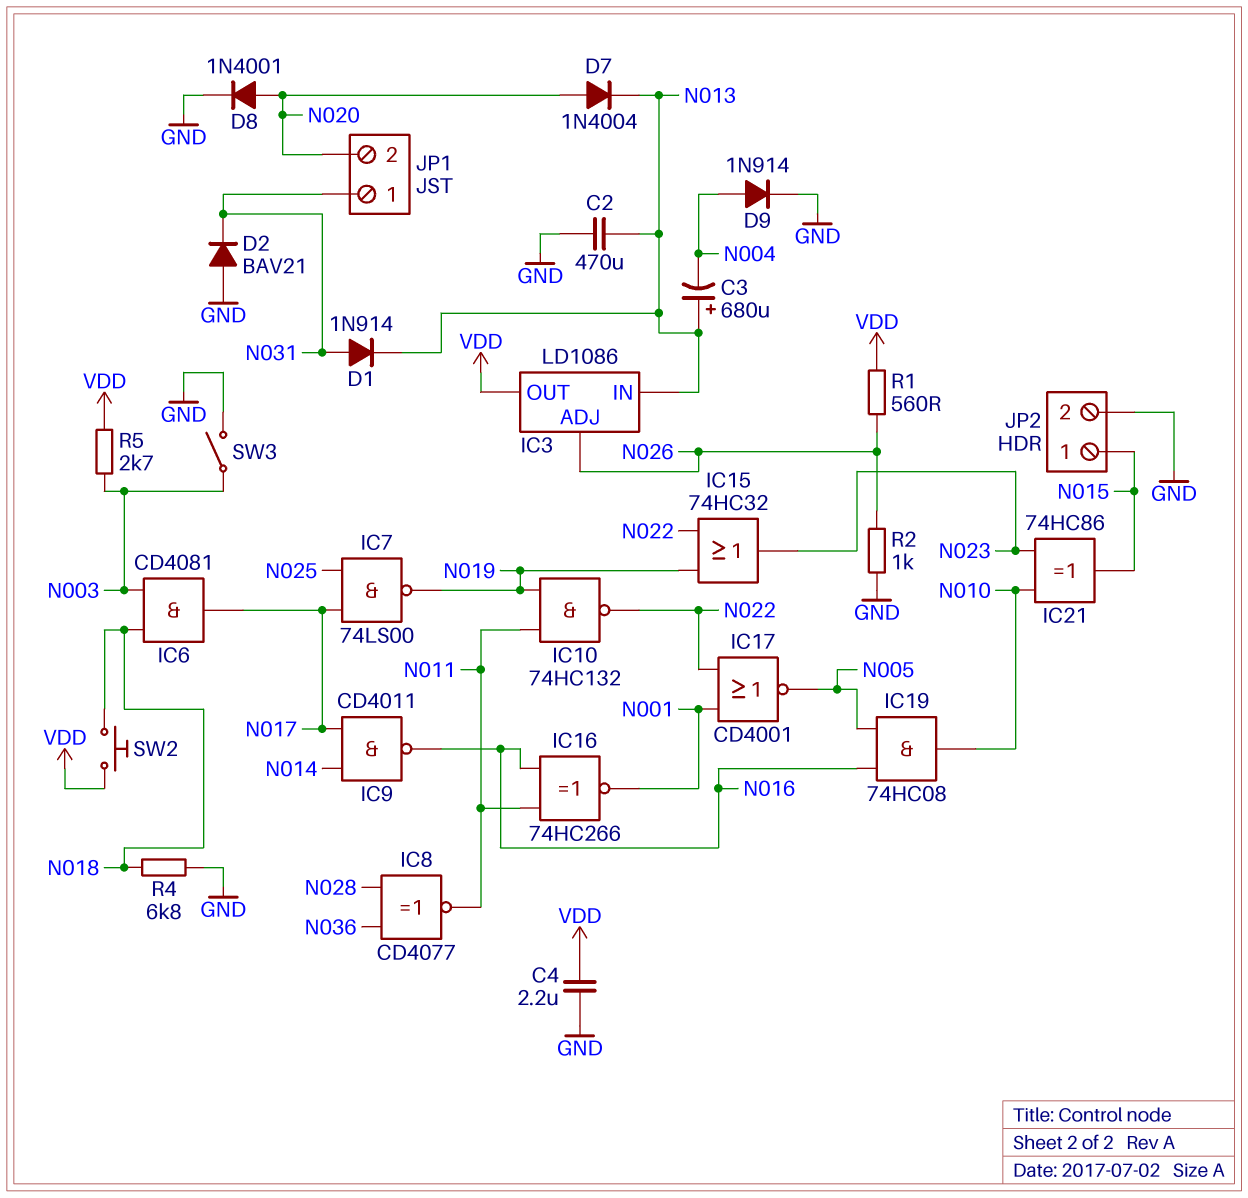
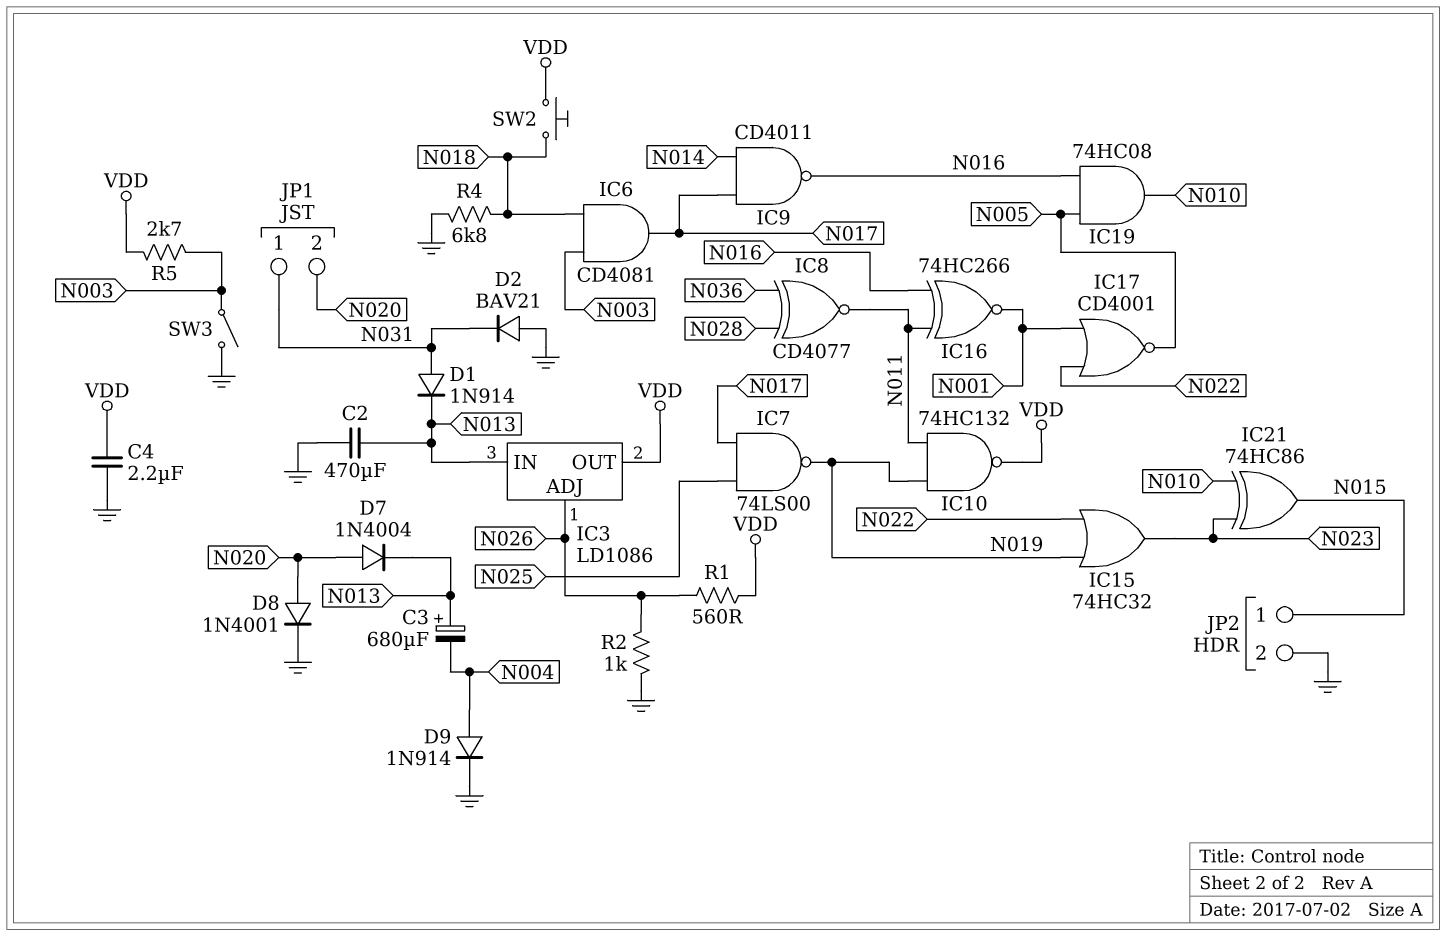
IC10: NAND 74HC132 (in N011, in N019, out N022) -> NAND 74HC132 (in N011, in N019, out VDD)

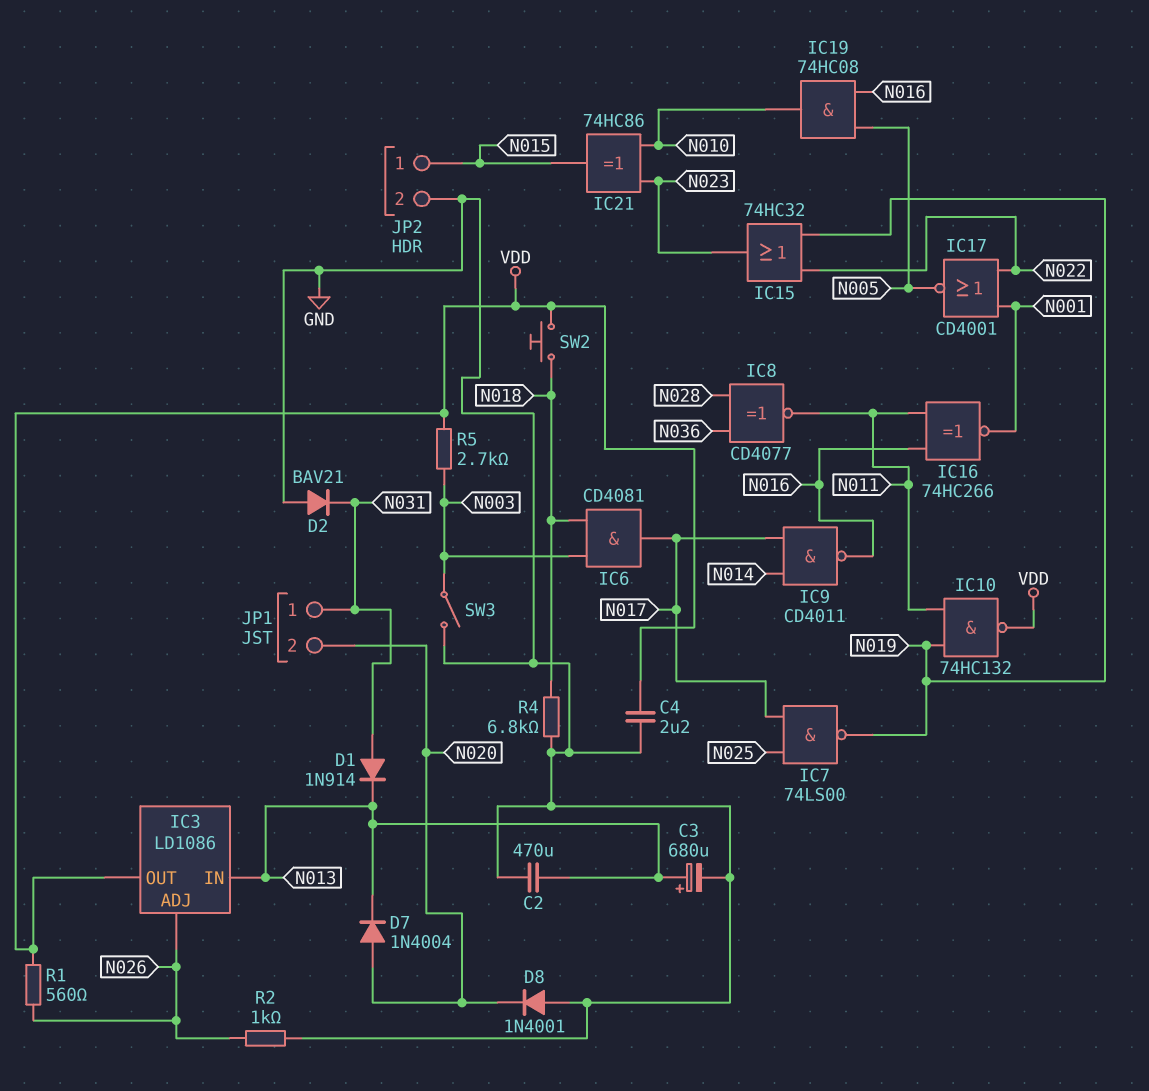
C3: 680uF (plus N013, minus N004) -> 680uF (plus N013, minus GND)
D8: diode 1N4001 (A N020, K GND) -> diode 1N4001 (A GND, K N020)
D9: diode 1N914 (A N004, K GND) -> none

